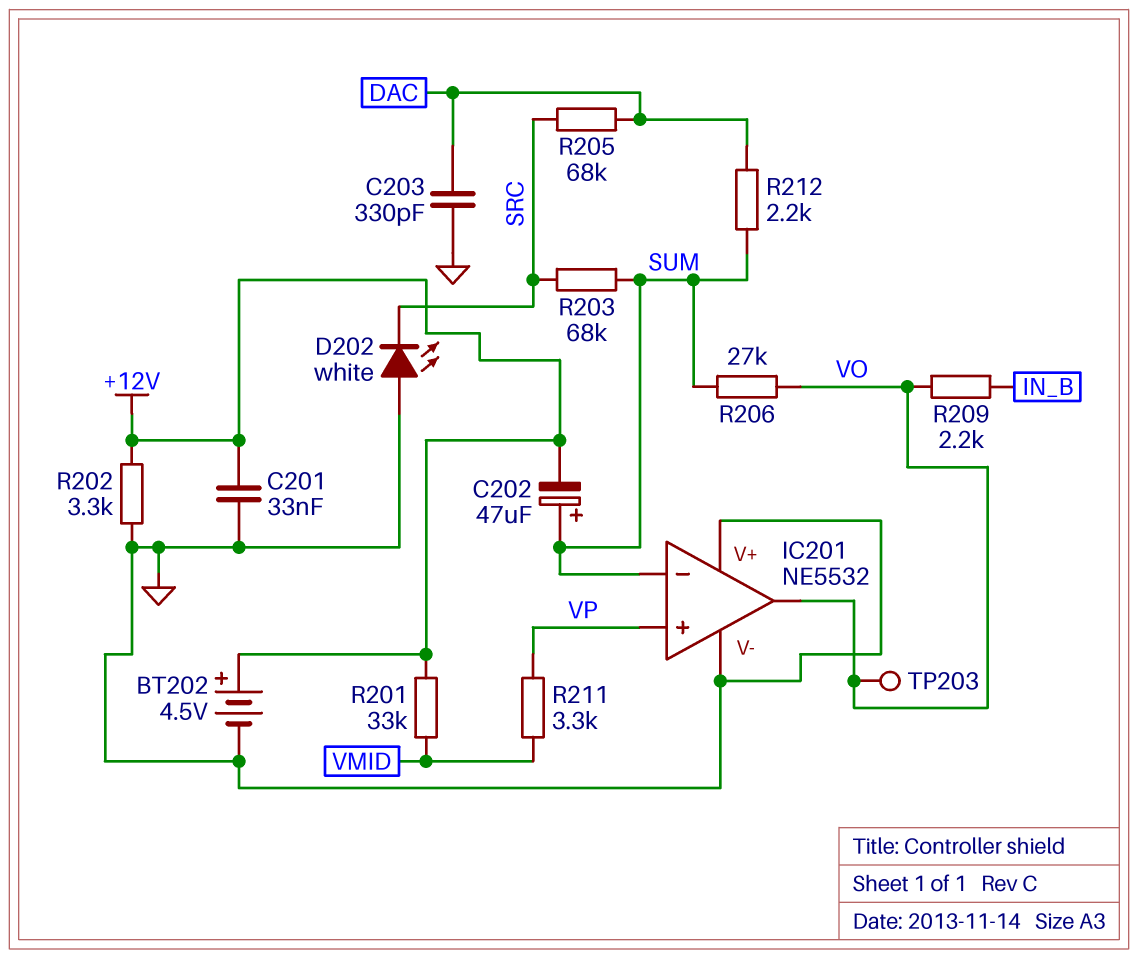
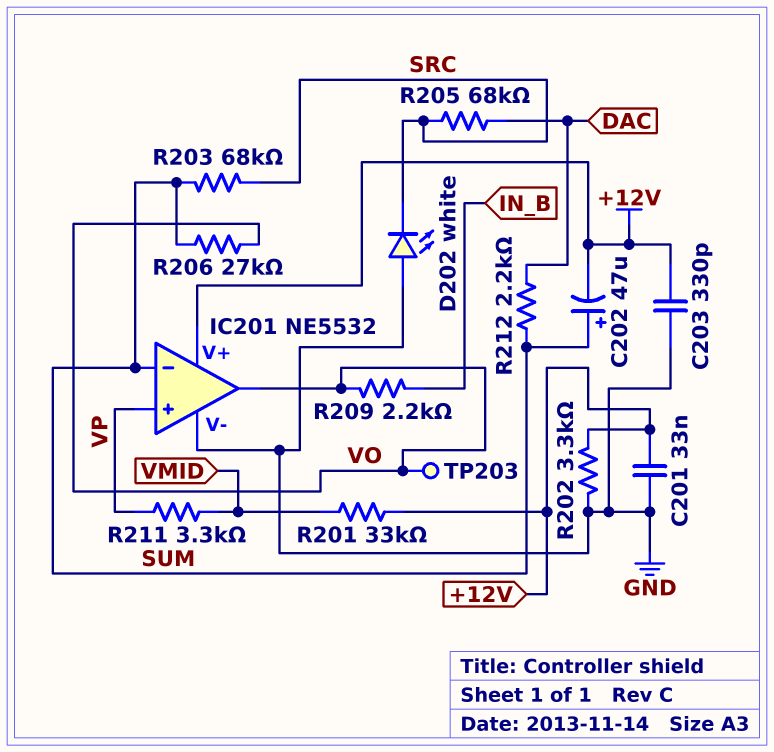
BT202: 4.5V (plus +12V, minus GND) -> none
C203: 330pF (DAC, GND) -> 330pF (+12V, GND)
IC201 pin V+: GND -> +12V

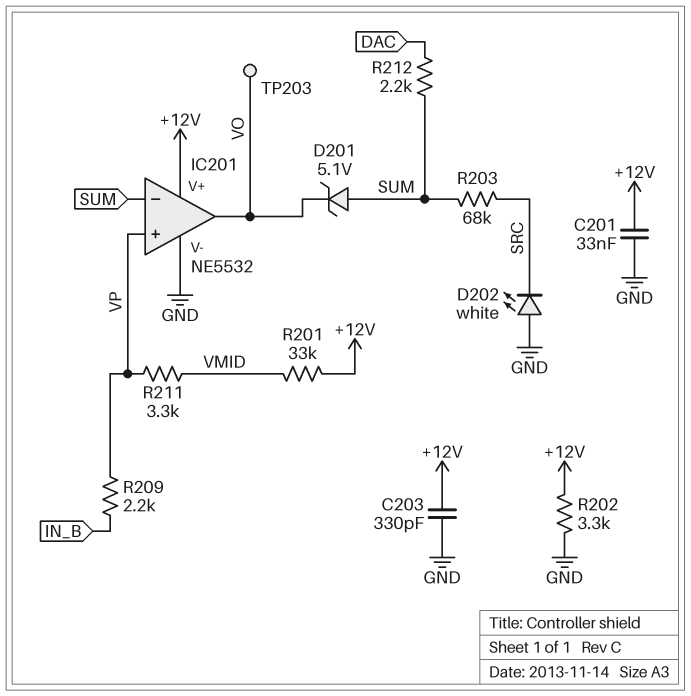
C202: 47uF (plus SUM, minus +12V) -> none
D201: none -> zener 5.1V (A SUM, K VO)
R205: 68k (DAC, SRC) -> none
R206: 27k (SUM, VO) -> none
R209: 2.2k (IN_B, VO) -> 2.2k (IN_B, VP)

